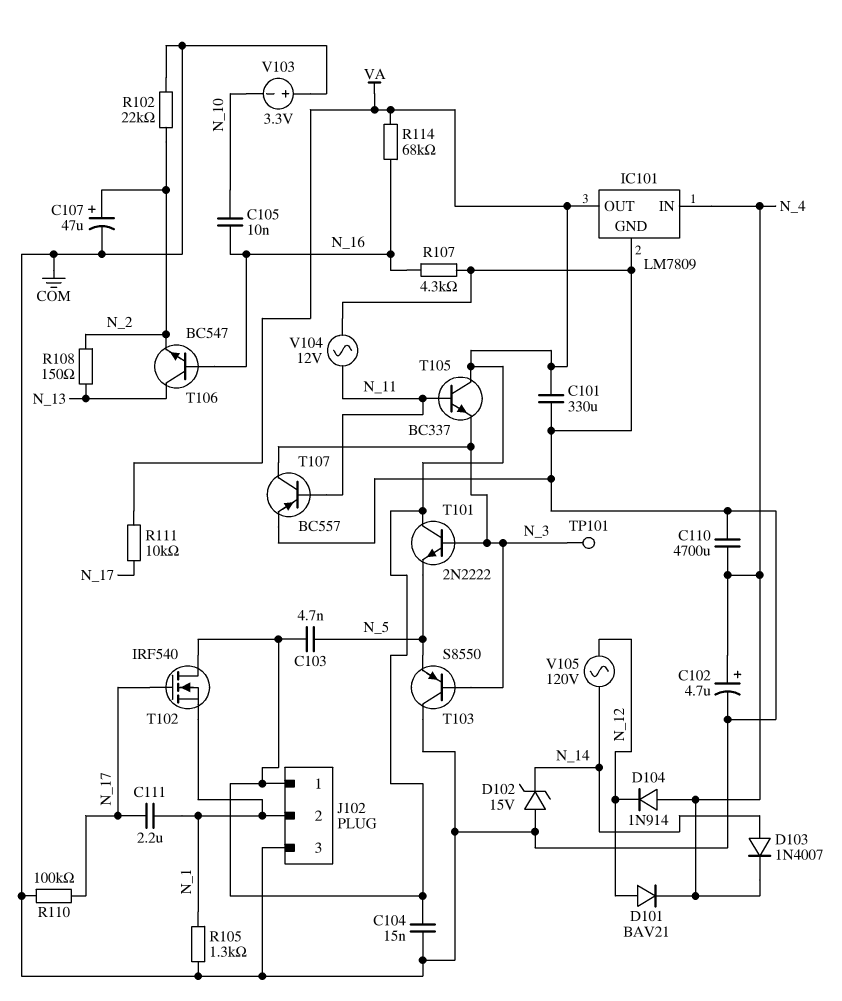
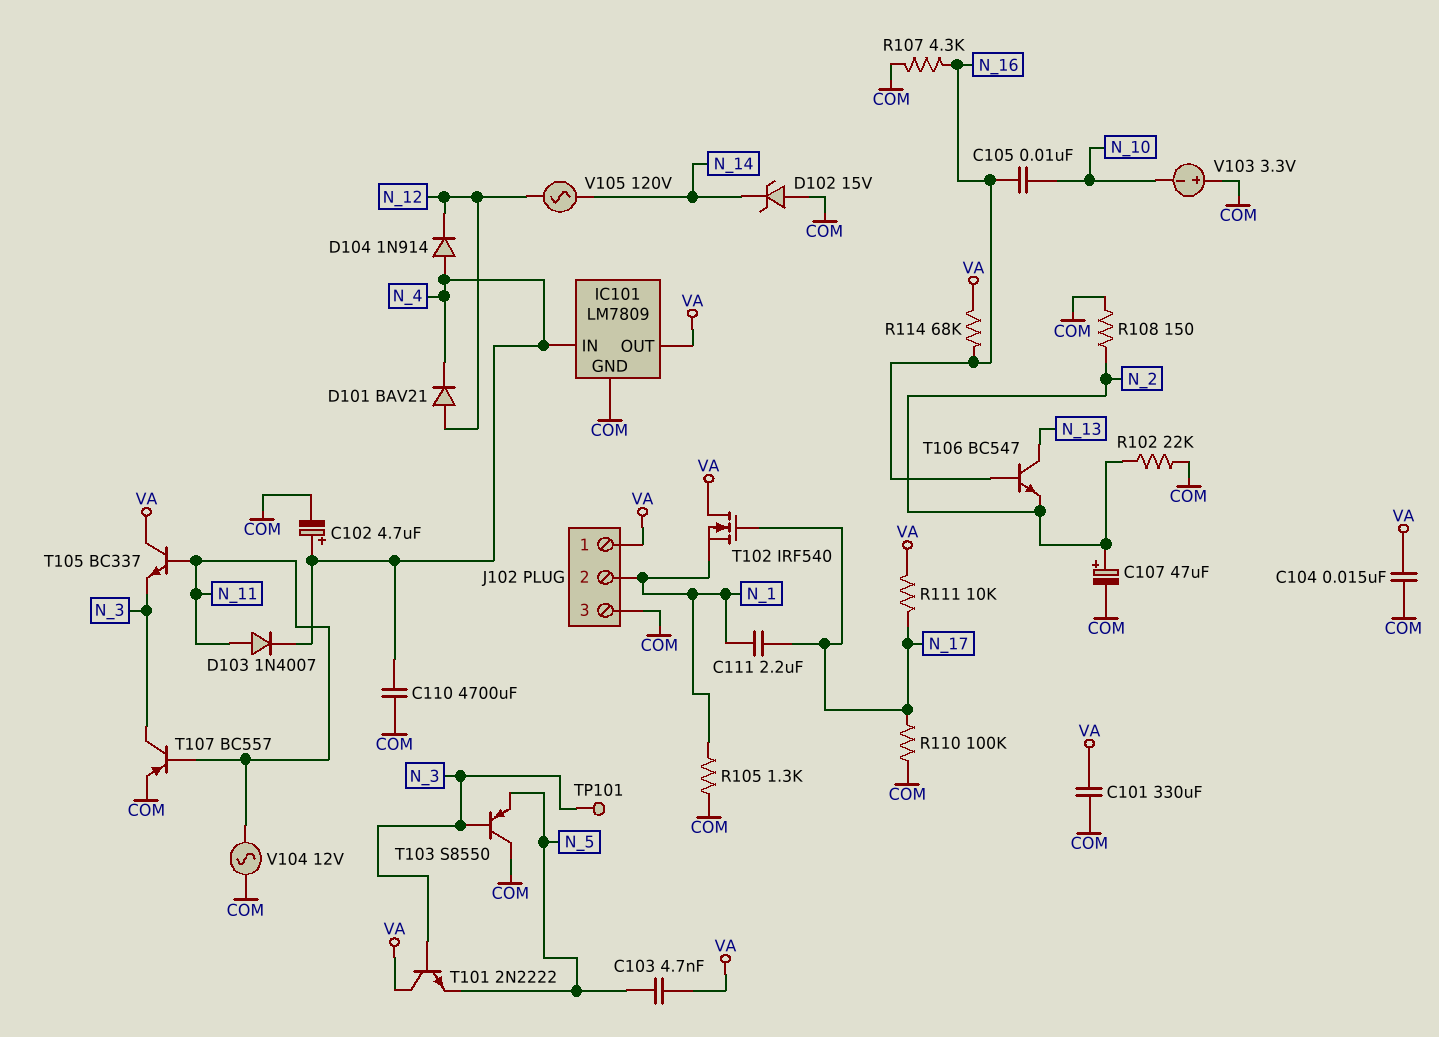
D103: diode 1N4007 (A N_14, K N_4) -> diode 1N4007 (A N_11, K N_4)
R108: 150 (N_2, N_13) -> 150 (COM, N_2)

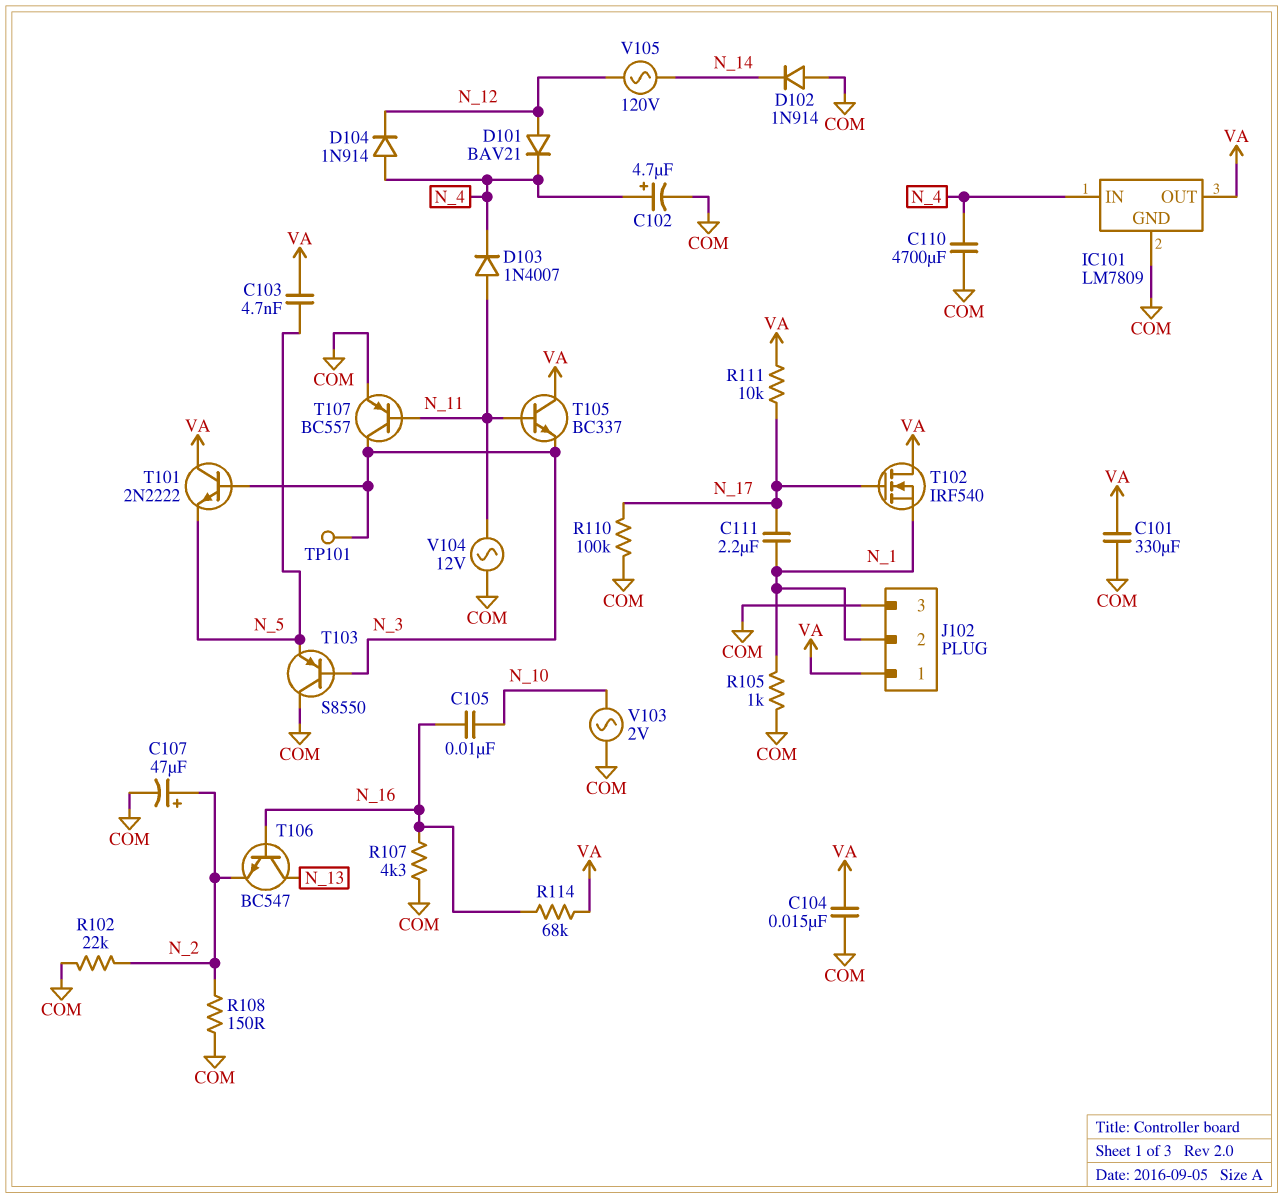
D102: zener 15V (A COM, K N_14) -> diode 1N914 (A COM, K N_14)
R105: 1.3k (COM, N_1) -> 1k (COM, N_1)
V103: 3.3V (plus COM, minus N_10) -> AC 2V (COM, N_10)

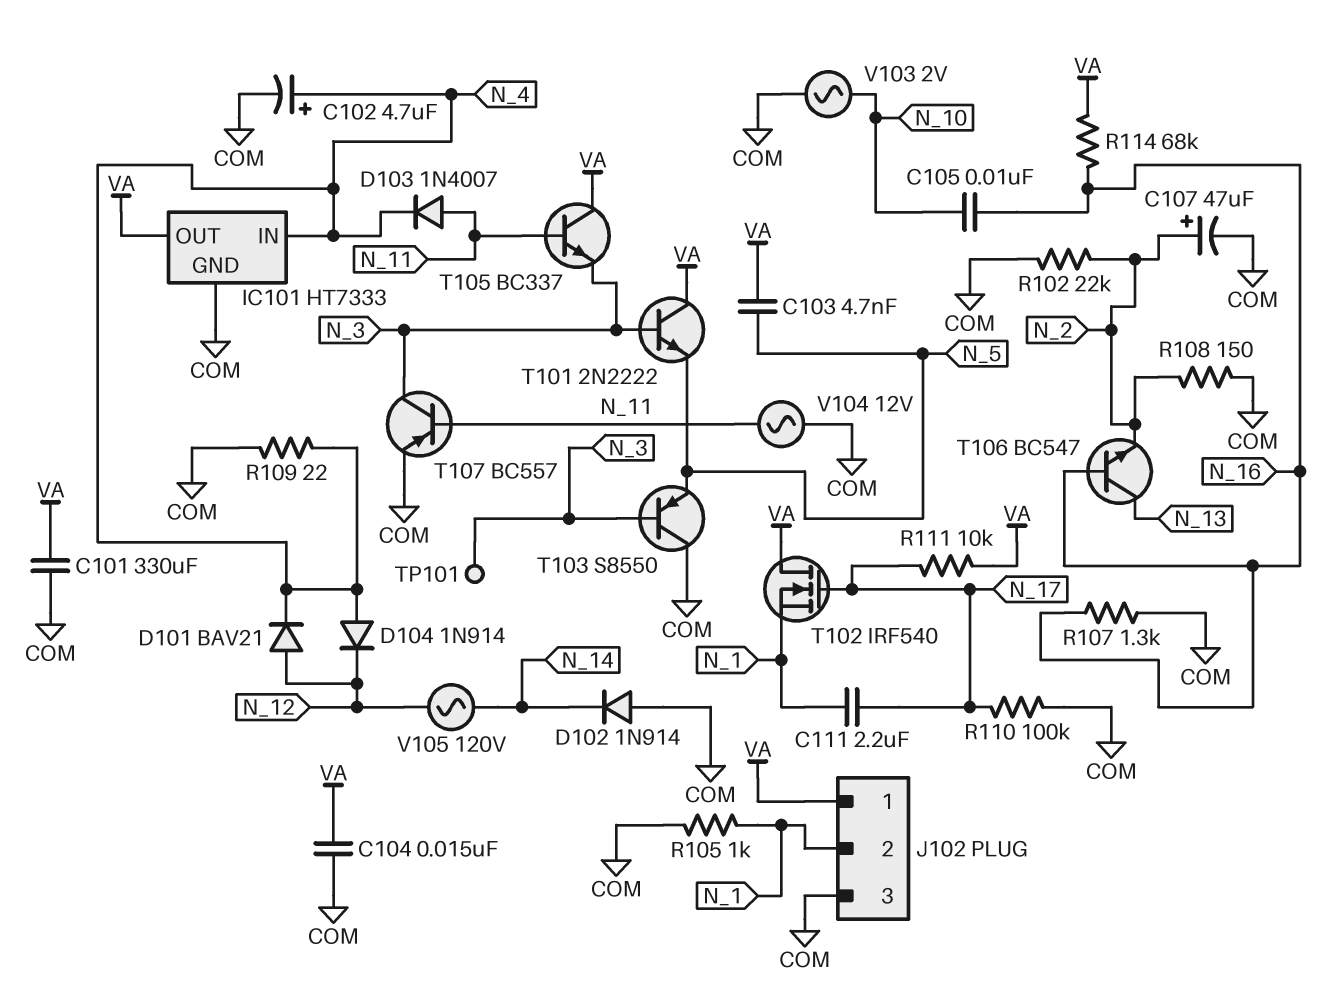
C110: 4700uF (COM, N_4) -> none
IC101: LM7809 -> HT7333
R107: 4.3k (COM, N_16) -> 1.3k (COM, N_16)
R109: none -> 22 (COM, N_4)

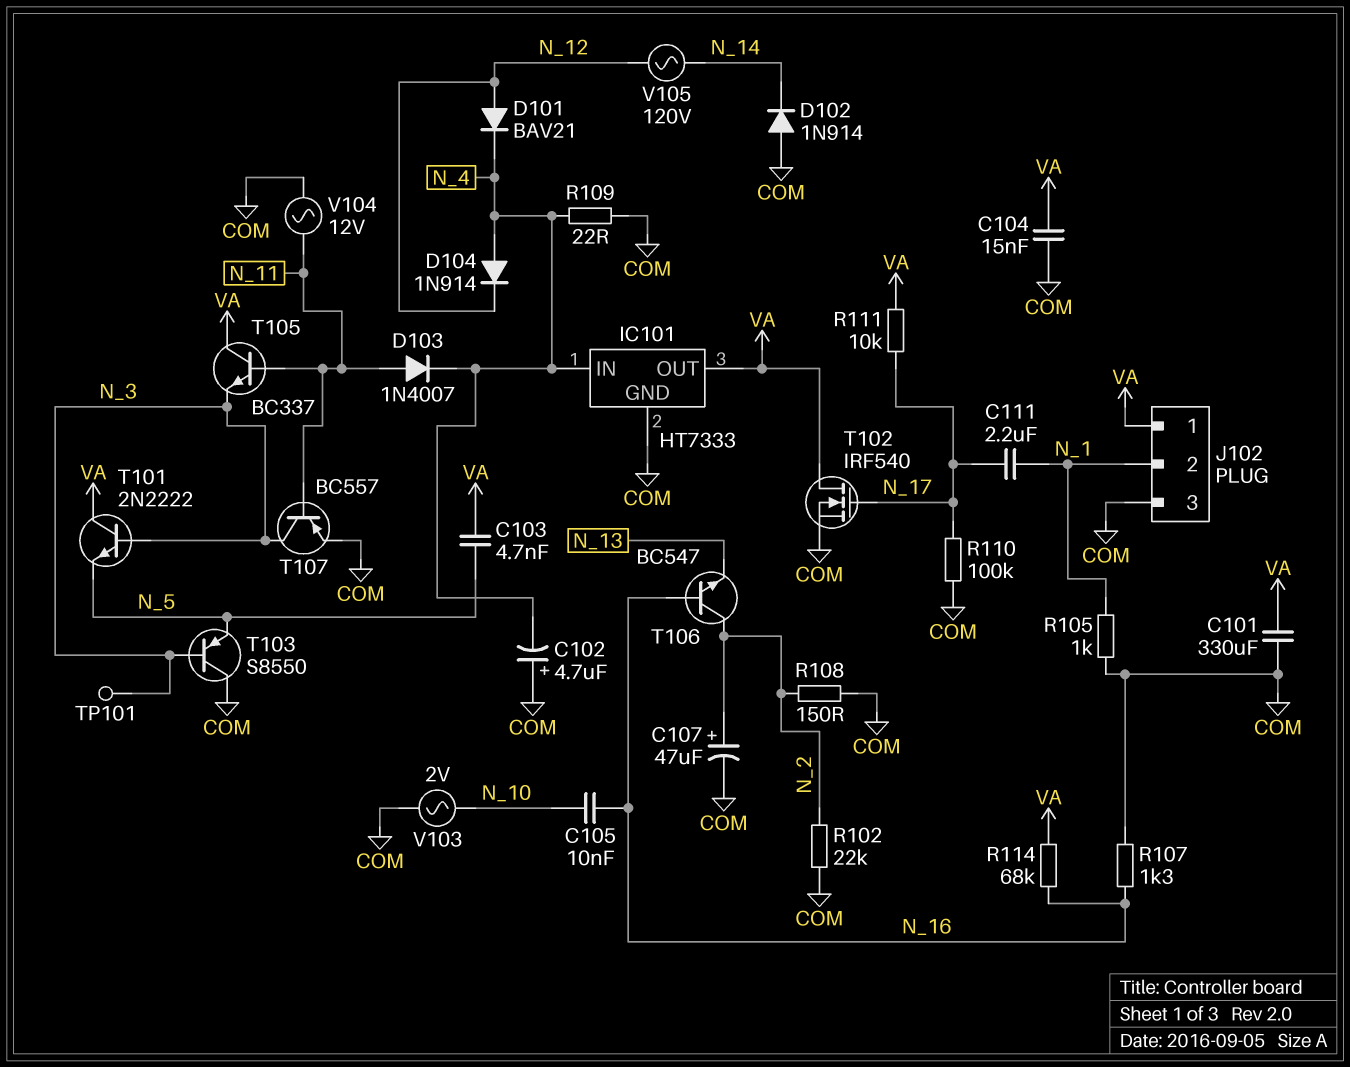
C102: 4.7uF (plus N_4, minus COM) -> 4.7uF (plus COM, minus N_4)
T102: NMOS IRF540 (G N_17, D VA, S N_1) -> NMOS IRF540 (G N_17, D VA, S COM)
T106: NPN BC547 (B N_16, C N_13, E N_2) -> NPN BC547 (B N_16, C N_2, E N_13)

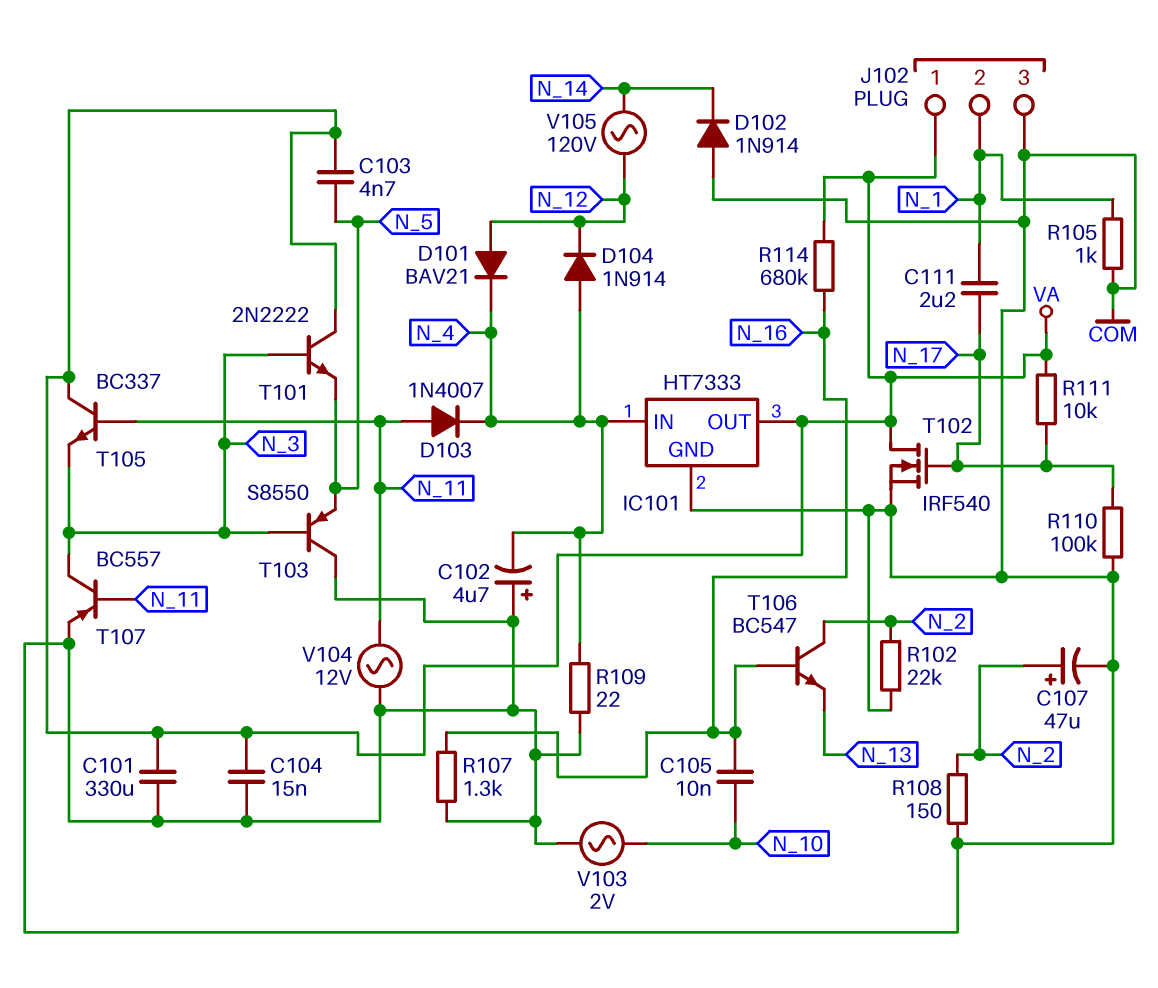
R114: 68k (N_16, VA) -> 680k (N_16, VA)
TP101: test point (N_3) -> none

